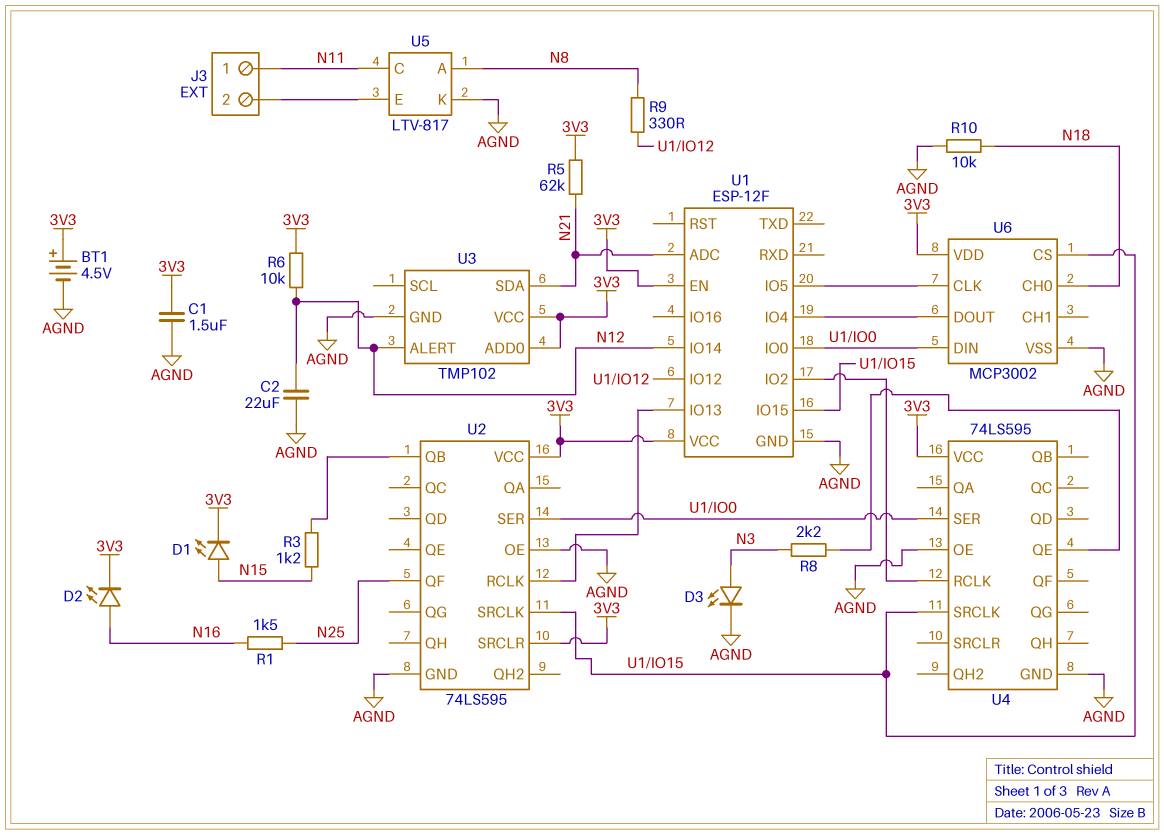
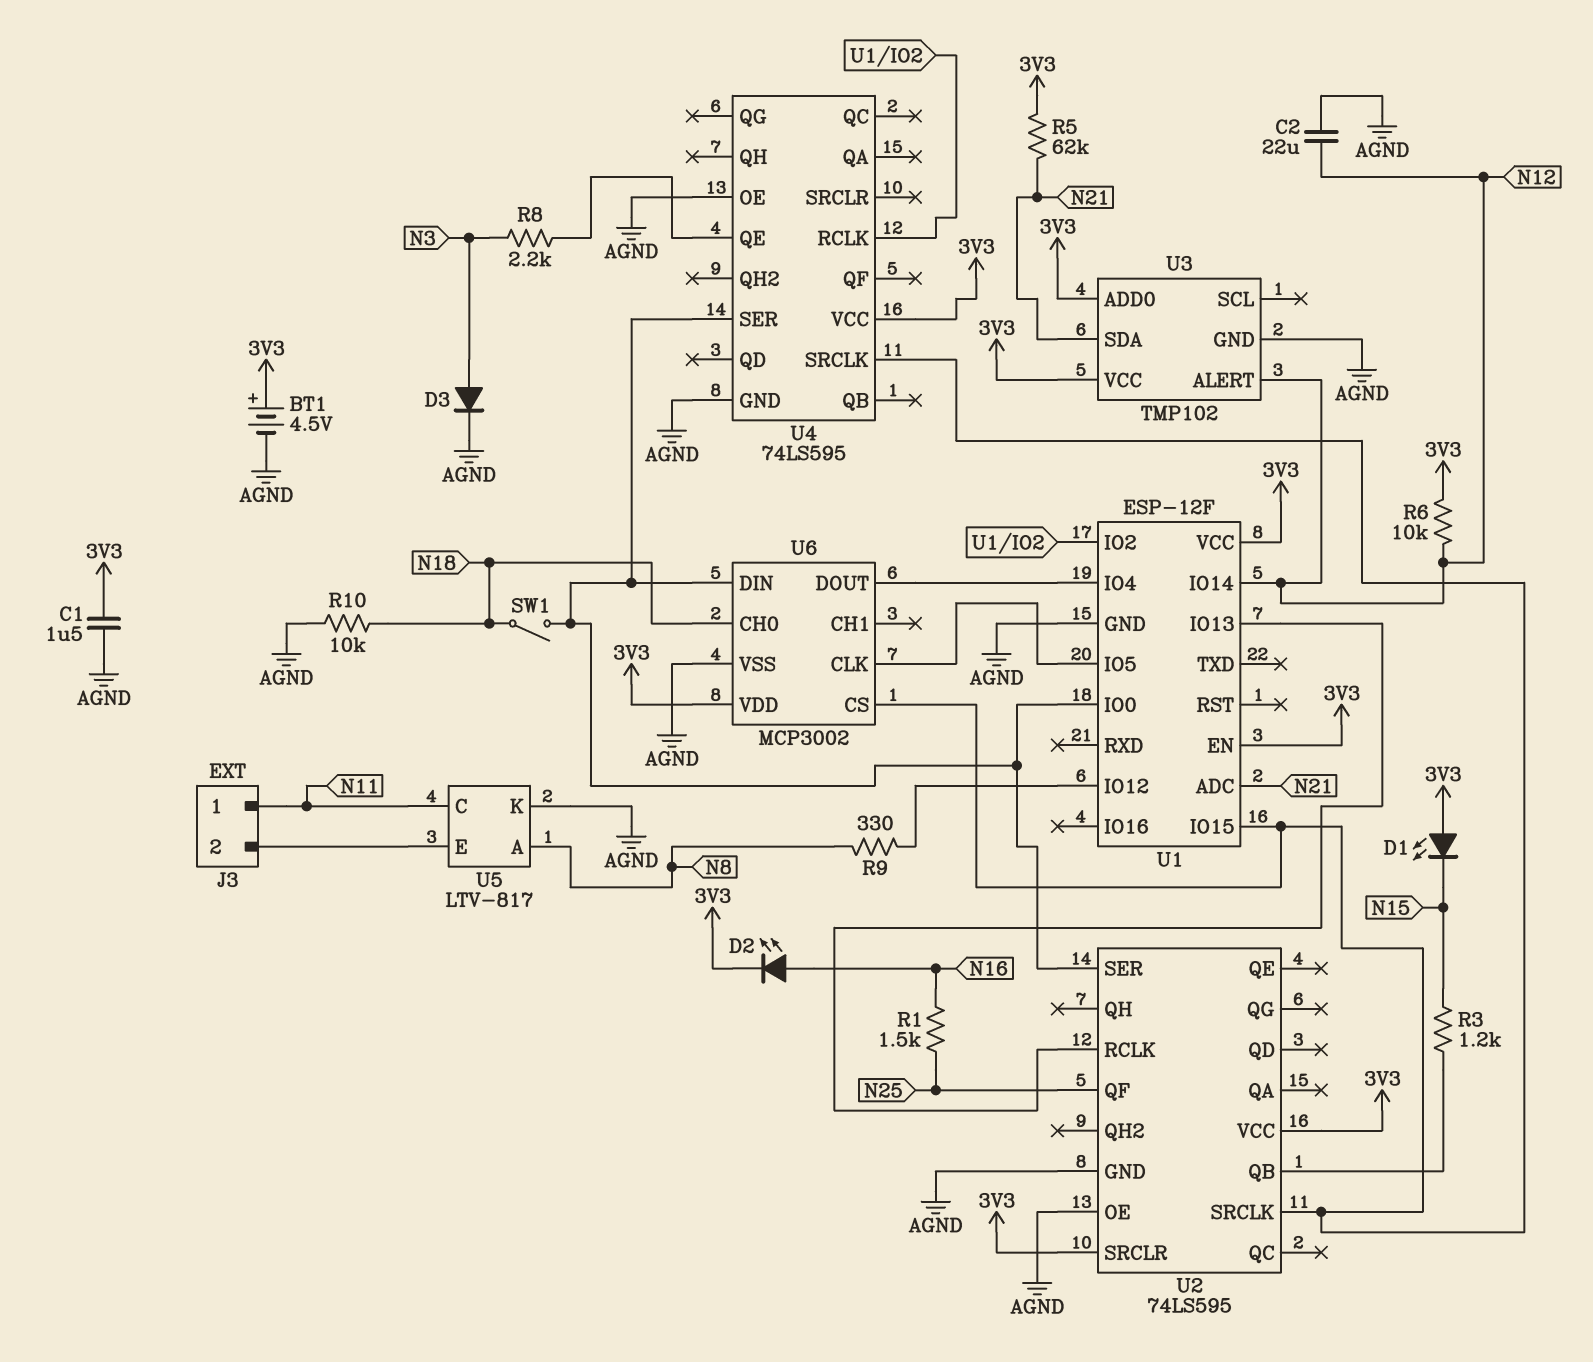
D1: LED (A N15, K 3V3) -> LED (A 3V3, K N15)
D3: LED (A N3, K AGND) -> diode (A N3, K AGND)
SW1: none -> switch (N18, U1/IO0)

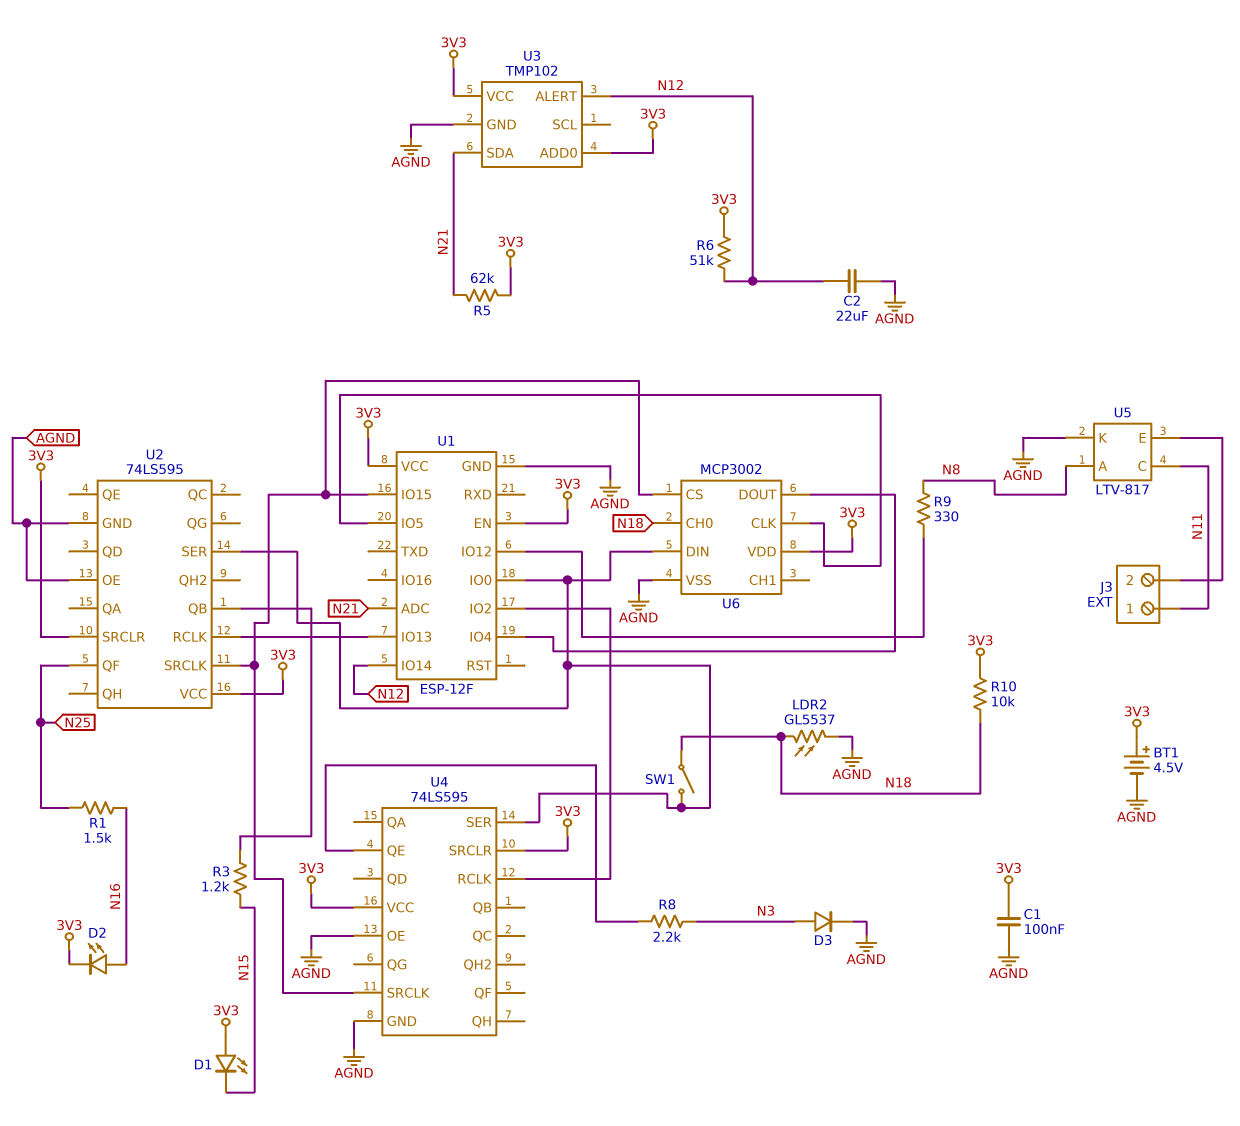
C1: 1.5uF (3V3, AGND) -> 100nF (3V3, AGND)
LDR2: none -> GL5537 (AGND, N18)
R6: 10k (3V3, N12) -> 51k (3V3, N12)
R10: 10k (AGND, N18) -> 10k (3V3, N18)
U4 pin SRCLR: none -> 3V3

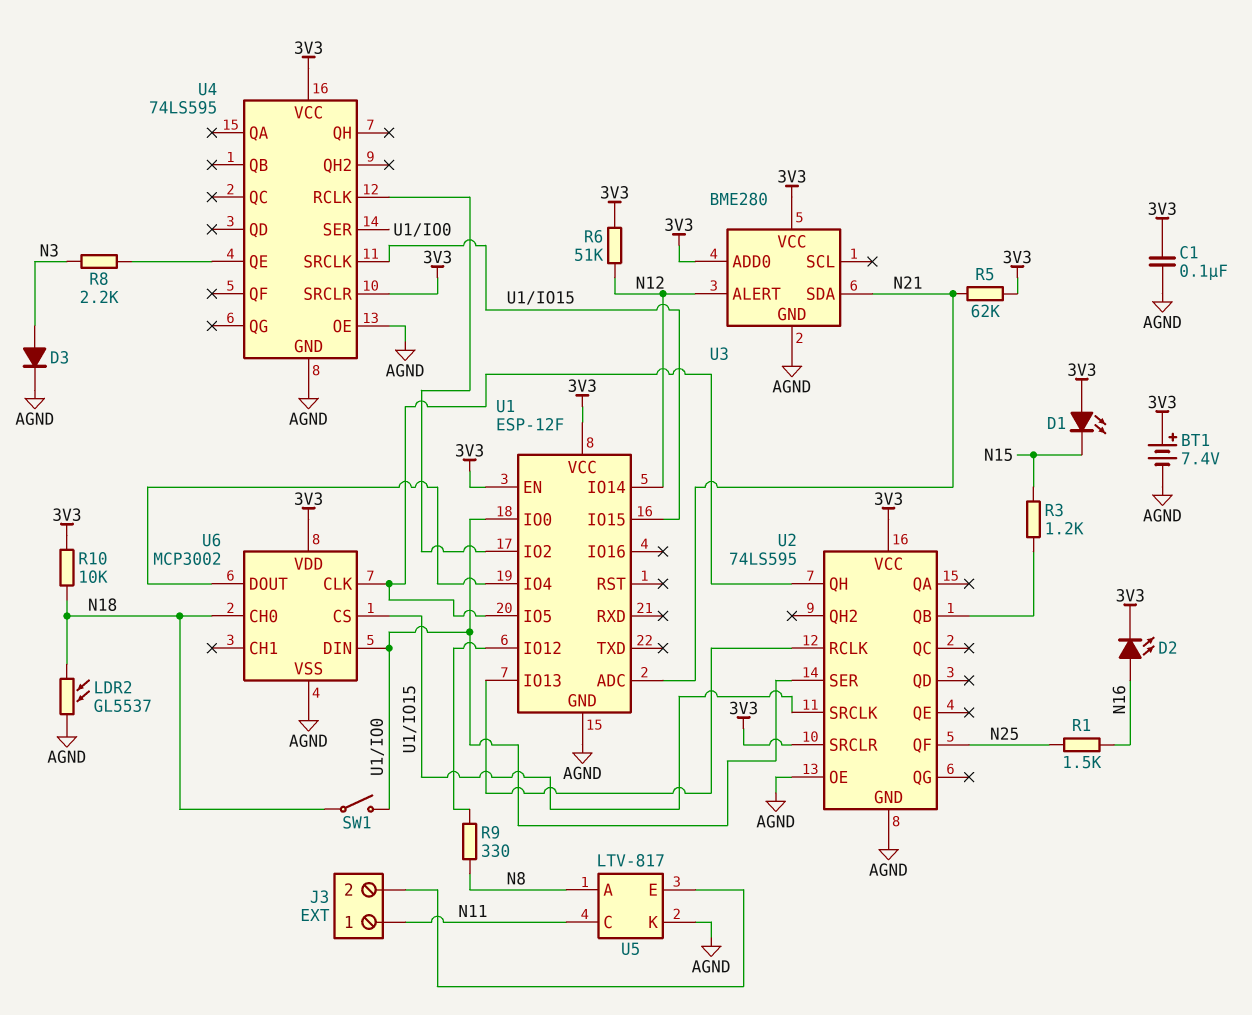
BT1: 4.5V (plus 3V3, minus AGND) -> 7.4V (plus 3V3, minus AGND)
C2: 22uF (AGND, N12) -> none
U2 pin QH: none -> U1/IO5
U3: TMP102 -> BME280

